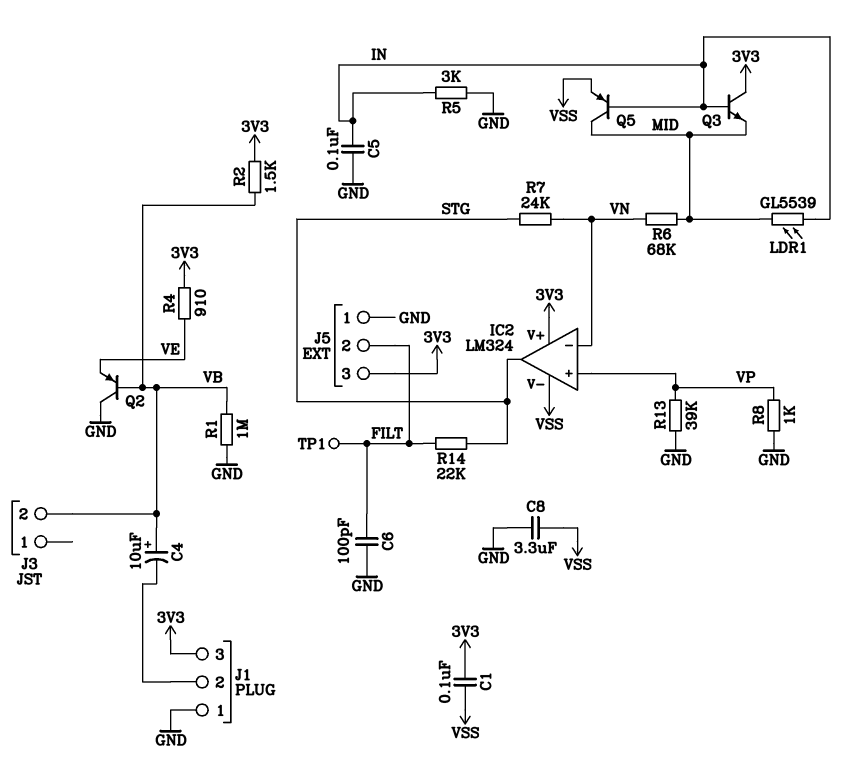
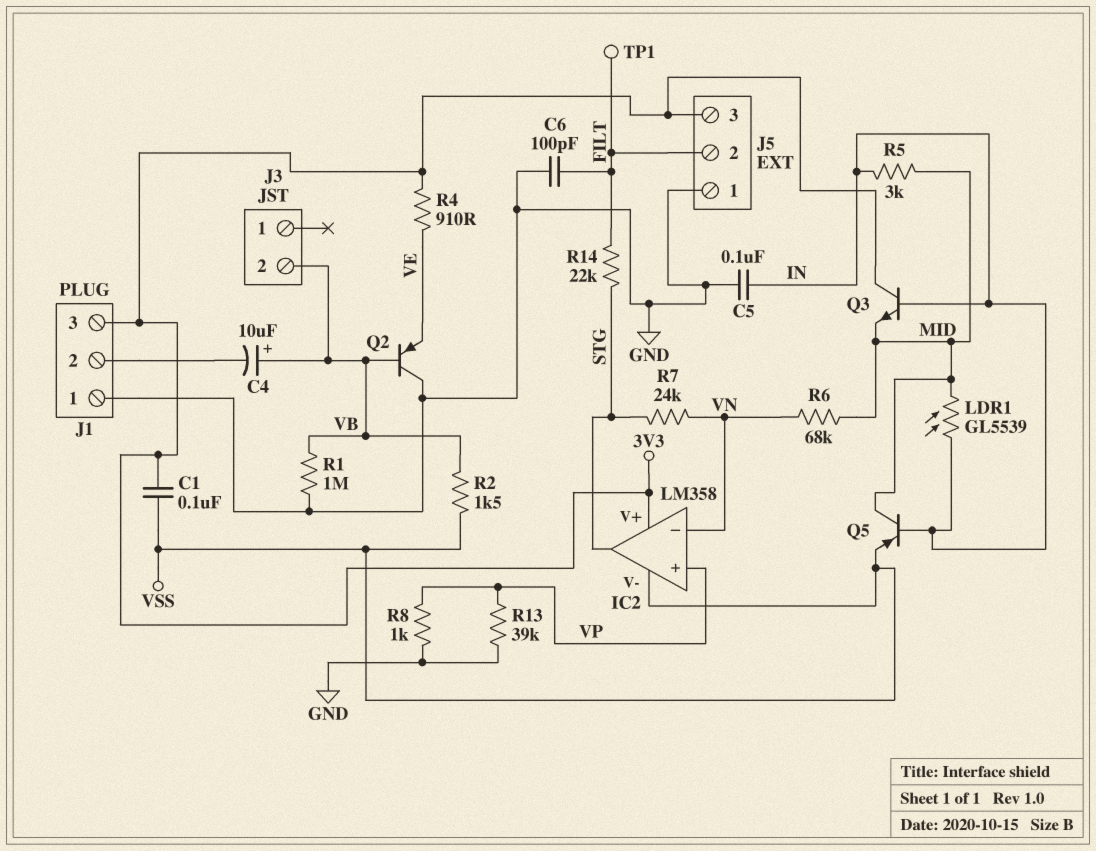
C8: 3.3uF (GND, VSS) -> none
IC2: LM324 -> LM358
R2: 1.5k (3V3, VB) -> 1.5k (VB, VSS)
R5: 3k (GND, IN) -> 3k (IN, MID)

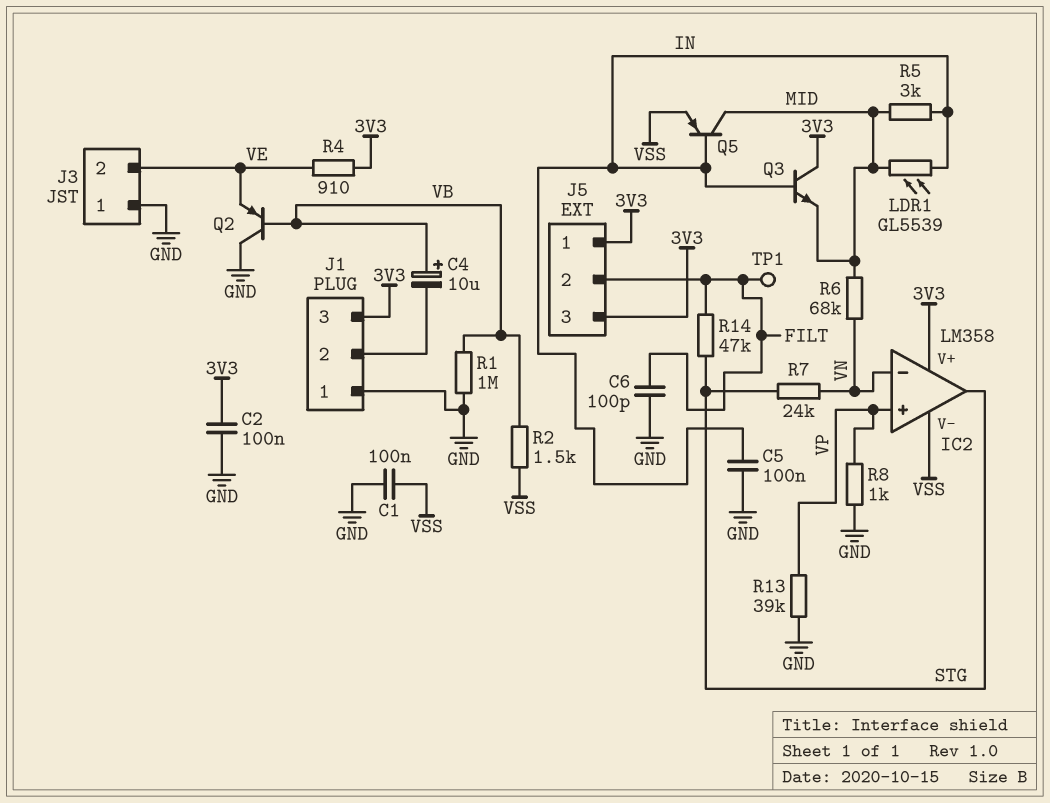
C1: 100nF (3V3, VSS) -> 100nF (GND, VSS)
C2: none -> 100nF (3V3, GND)
J3 pin 1: none -> GND
J3 pin 2: VB -> VE
J5 pin 1: GND -> 3V3
R14: 22k (FILT, STG) -> 47k (FILT, STG)

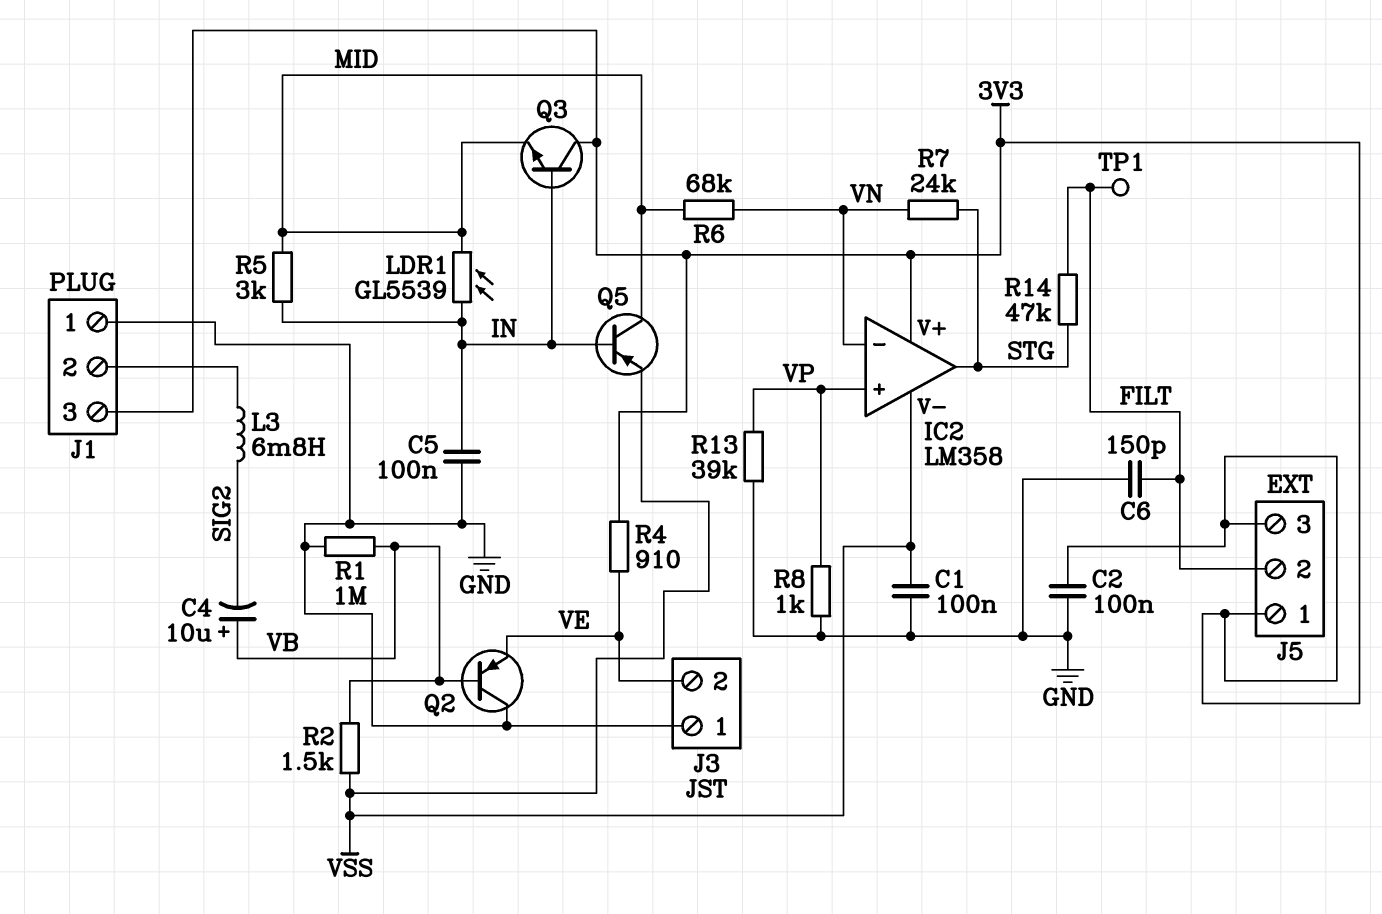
C4: 10uF (plus VB, minus J1/2) -> 10uF (plus VB, minus SIG2)
C6: 100pF (FILT, GND) -> 150pF (FILT, GND)
L3: none -> 6.8mH (J1/2, SIG2)

